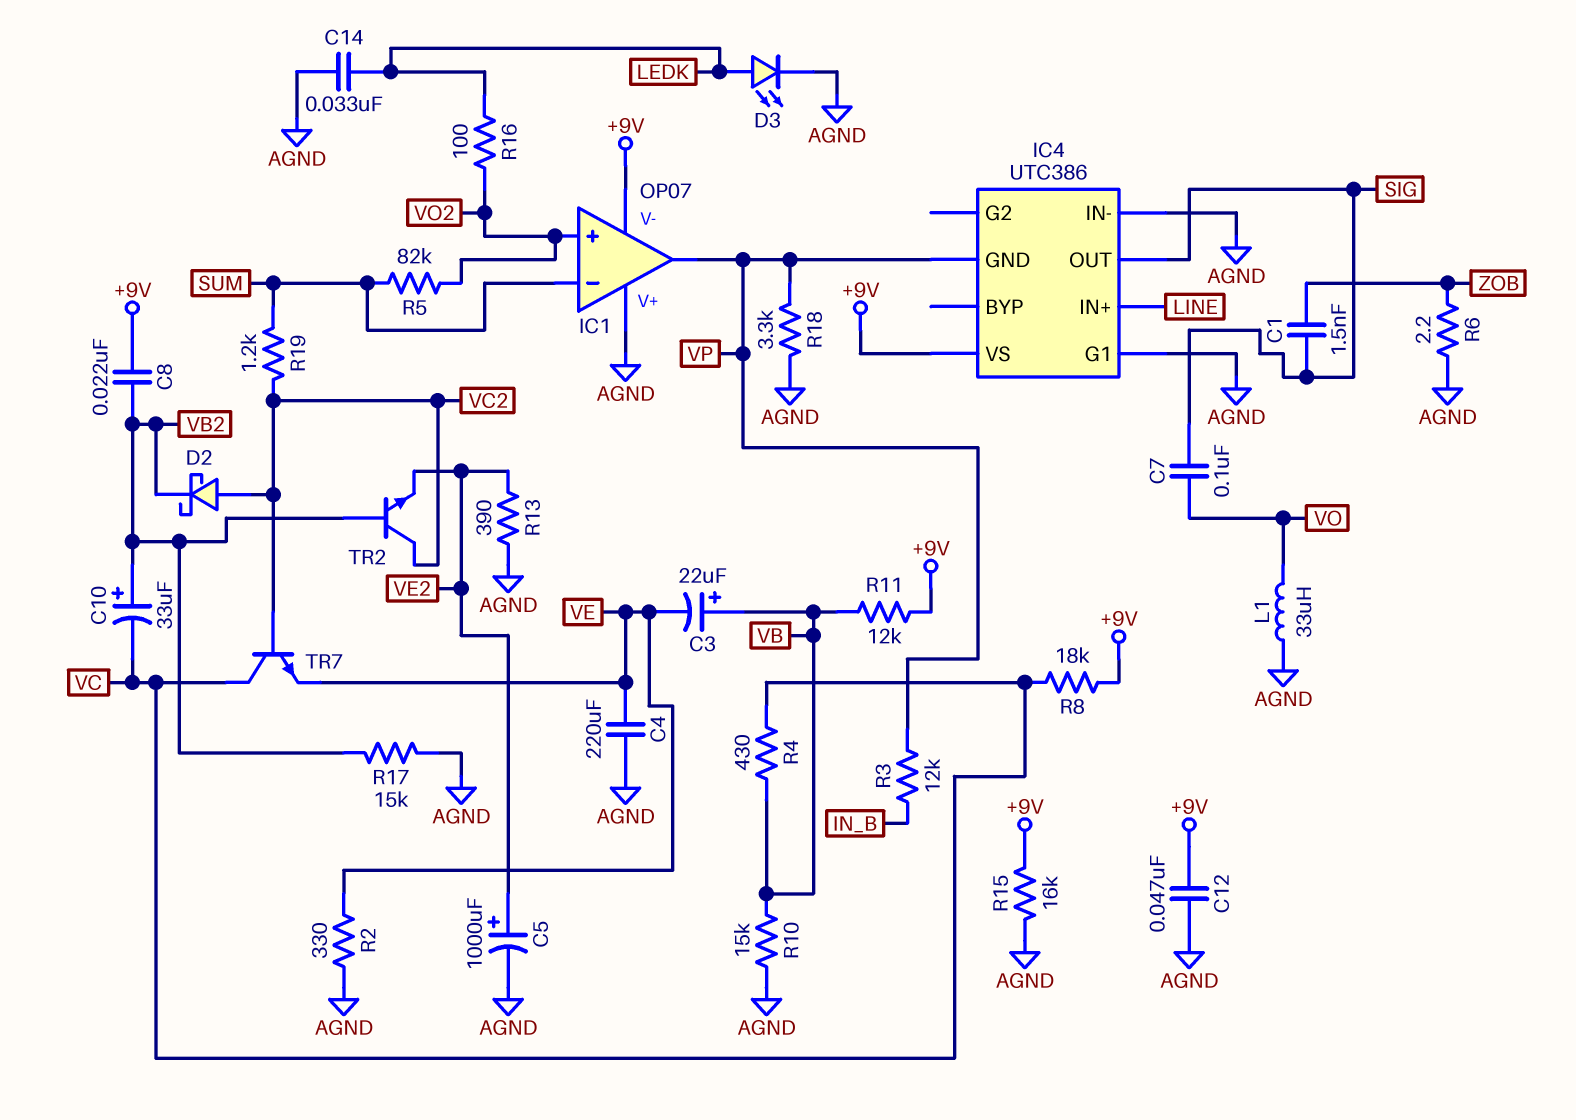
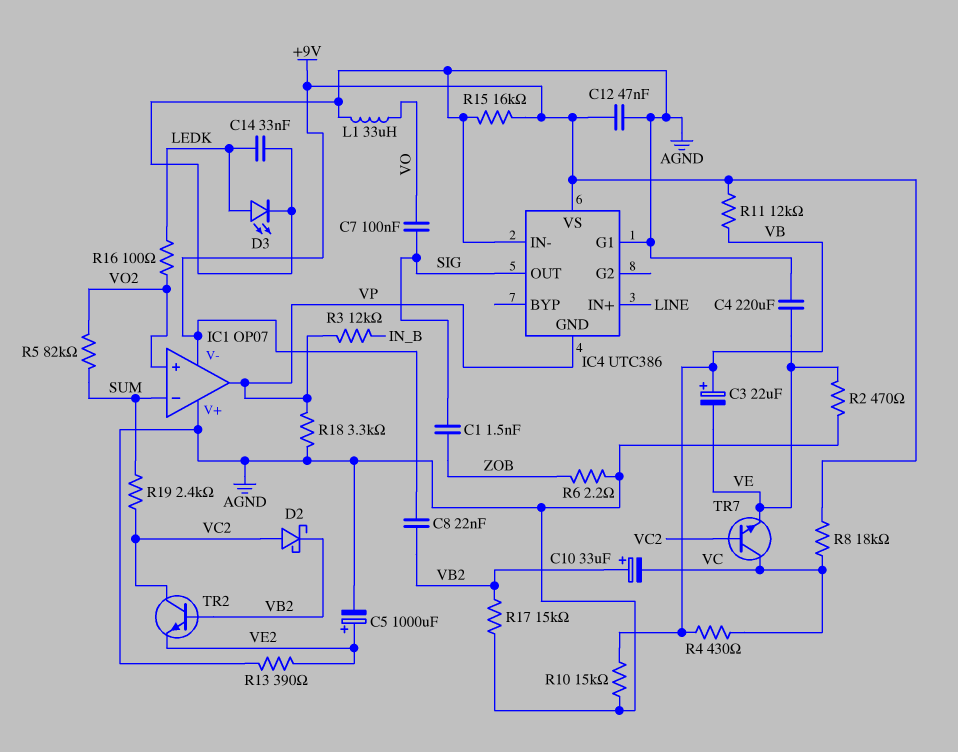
R2: 330 (AGND, VE) -> 470 (AGND, VE)
R19: 1.2k (SUM, VC2) -> 2.4k (SUM, VC2)

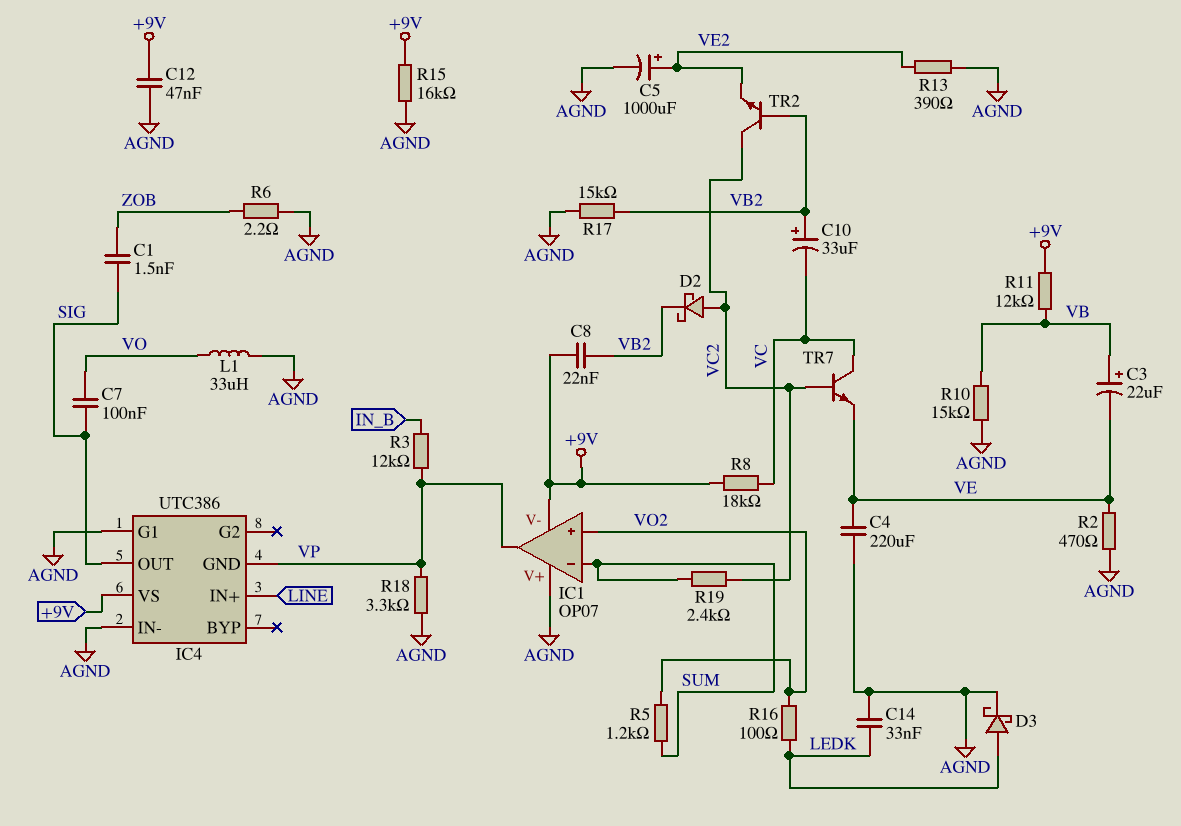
D3: LED (A LEDK, K AGND) -> schottky (A LEDK, K AGND)
R4: 430 (VB, VC) -> none
R5: 82k (SUM, VO2) -> 1.2k (SUM, VO2)

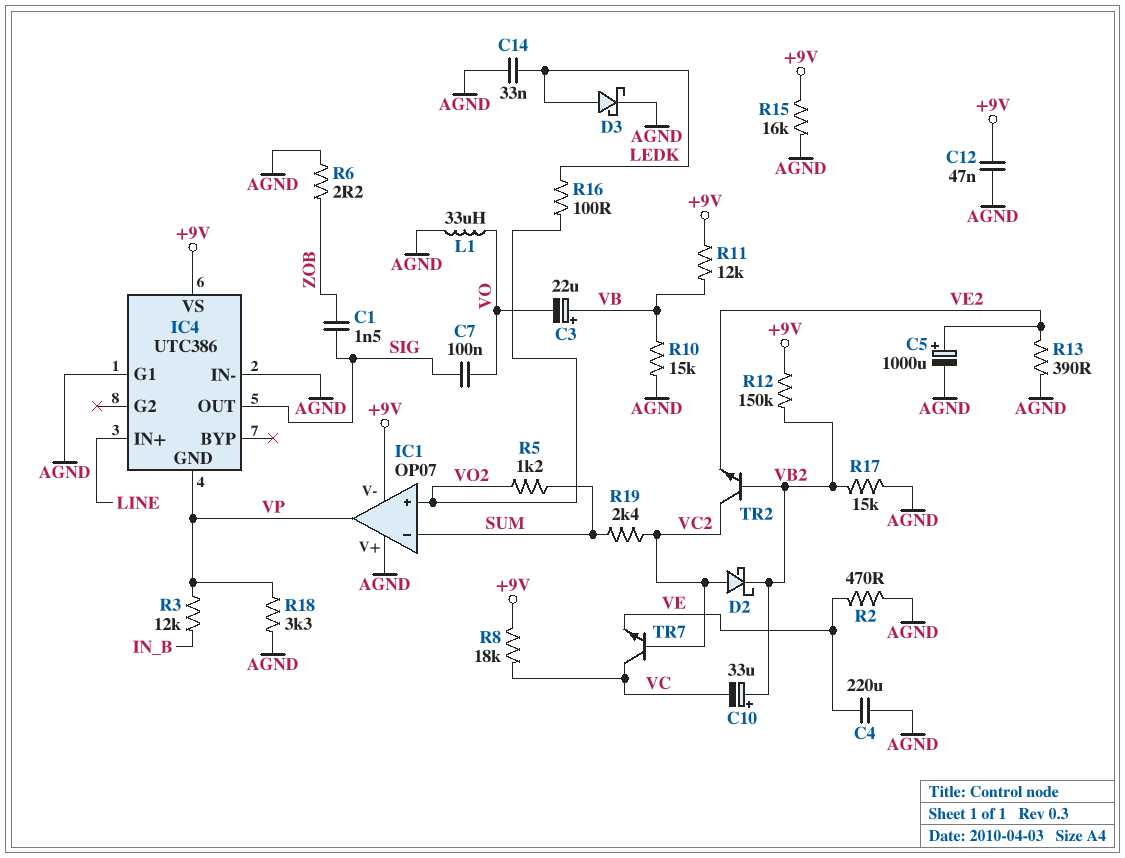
C3: 22uF (plus VB, minus VE) -> 22uF (plus VB, minus VO)
C8: 22nF (+9V, VB2) -> none
R12: none -> 150k (+9V, VB2)

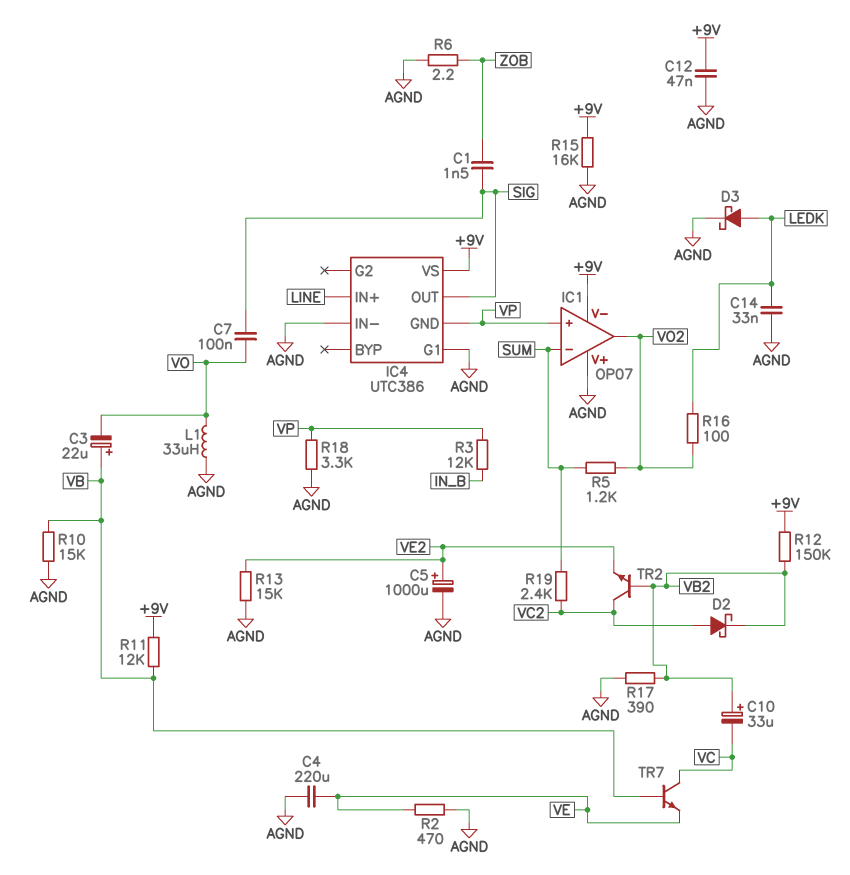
IC1 pin in+: VO2 -> VP
IC1 pin out: VP -> VO2
R8: 18k (+9V, VC) -> none
R13: 390 (AGND, VE2) -> 15k (AGND, VE2)
R17: 15k (AGND, VB2) -> 390 (AGND, VB2)
TR7: NPN (B VC2, C VC, E VE) -> NPN (B VB, C VC, E VE)

